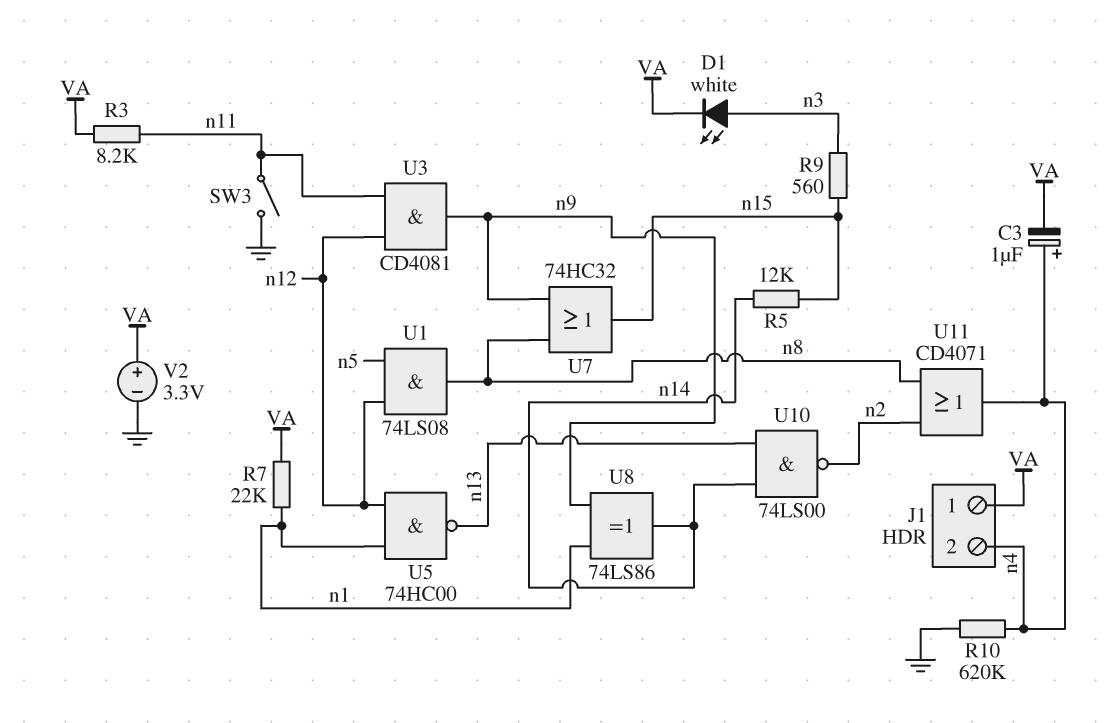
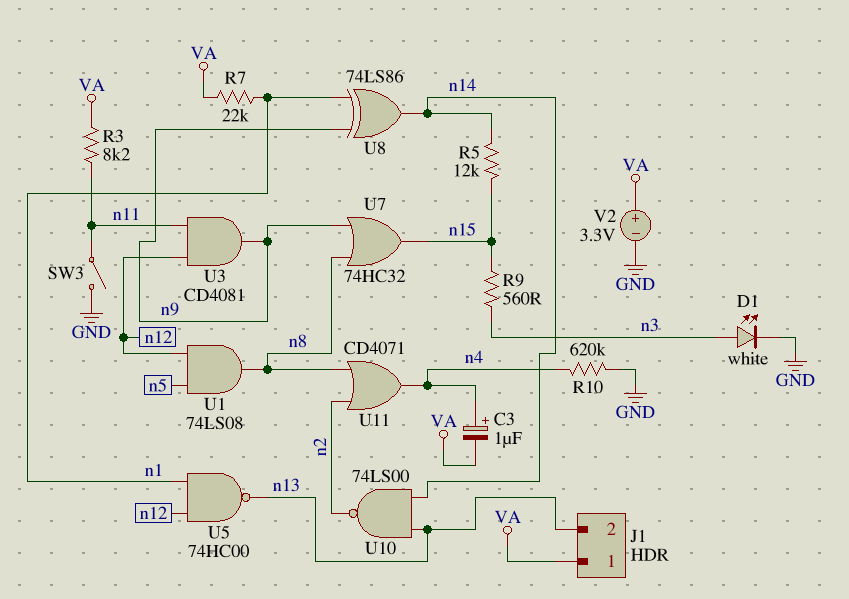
D1: LED white (A n3, K VA) -> LED white (A n3, K GND)
J1 pin 2: n4 -> n13

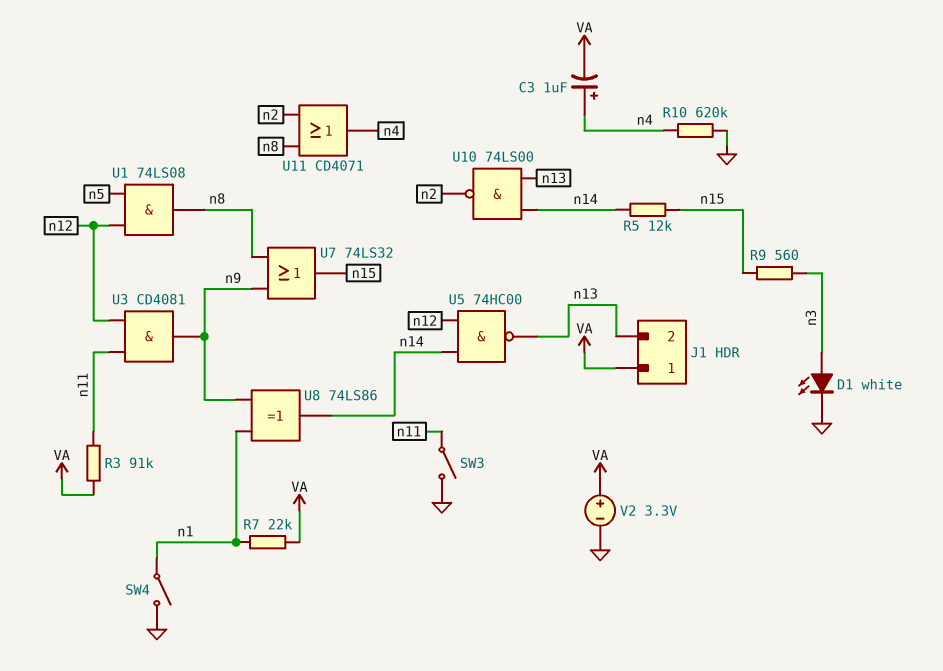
R3: 8.2k (VA, n11) -> 91k (VA, n11)
SW4: none -> switch (GND, n1)
U5: NAND 74HC00 (in n1, in n12, out n13) -> NAND 74HC00 (in n12, in n14, out n13)
U7: OR 74HC32 (in n8, in n9, out n15) -> OR 74LS32 (in n8, in n9, out n15)

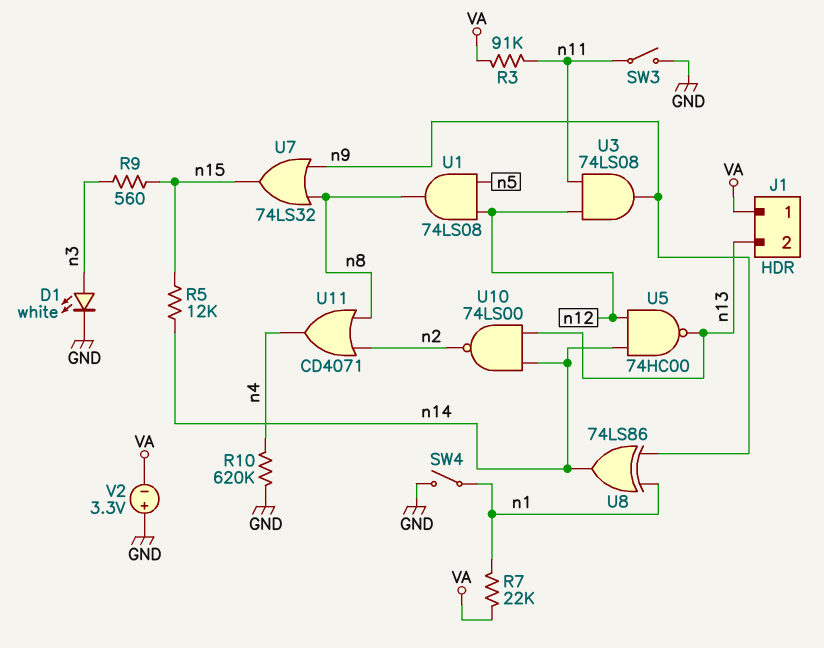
C3: 1uF (plus n4, minus VA) -> none
U3: AND CD4081 (in n11, in n12, out n9) -> AND 74LS08 (in n11, in n12, out n9)
V2: 3.3V (plus VA, minus GND) -> 3.3V (plus GND, minus VA)

